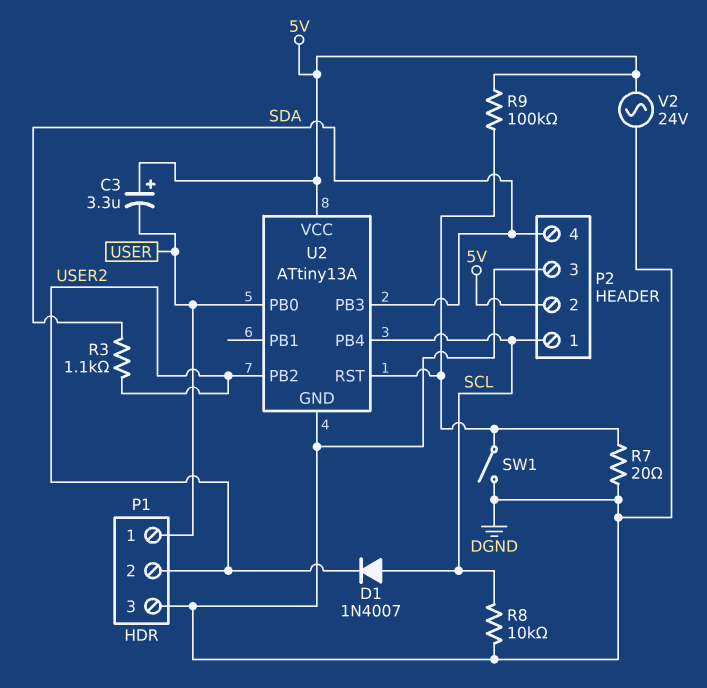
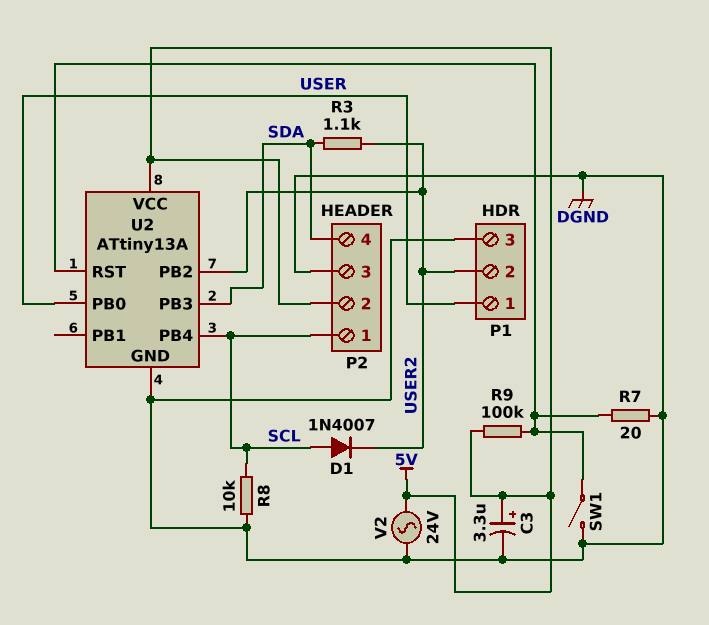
C3: 3.3uF (plus 5V, minus USER) -> 3.3uF (plus 5V, minus DGND)

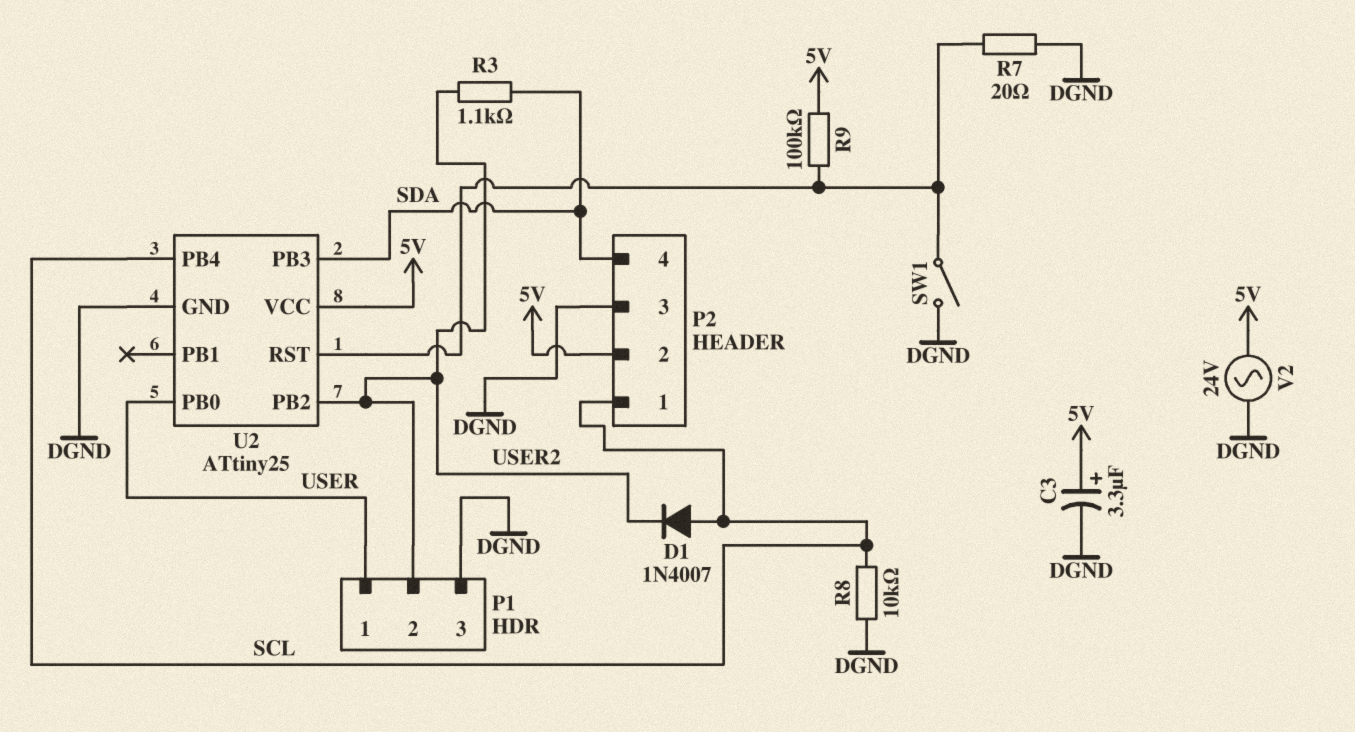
U2: ATtiny13A -> ATtiny25

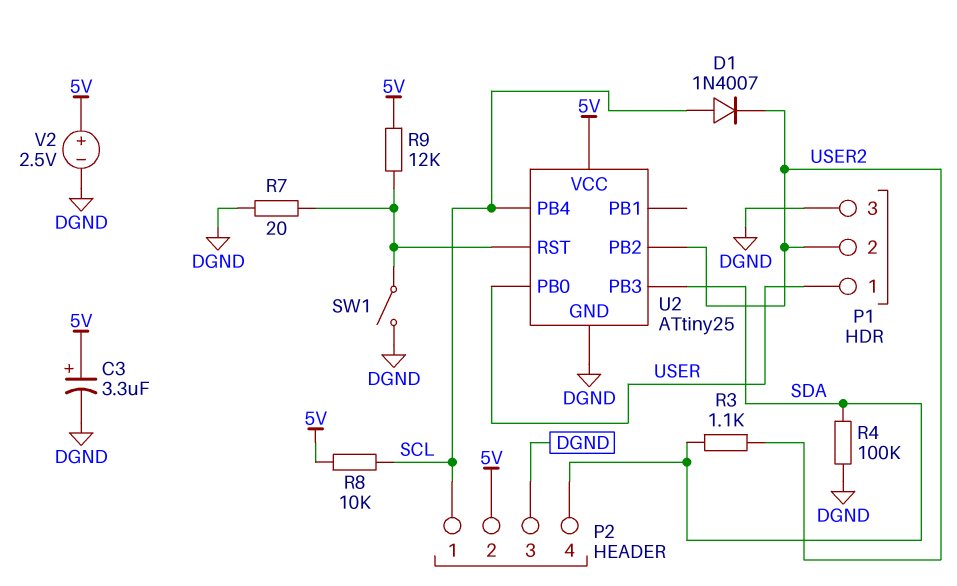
R4: none -> 100k (DGND, SDA)
R8: 10k (DGND, SCL) -> 10k (5V, SCL)
R9: 100k (5V, U2/RST) -> 12k (5V, U2/RST)
V2: AC 24V (5V, DGND) -> 2.5V (plus 5V, minus DGND)

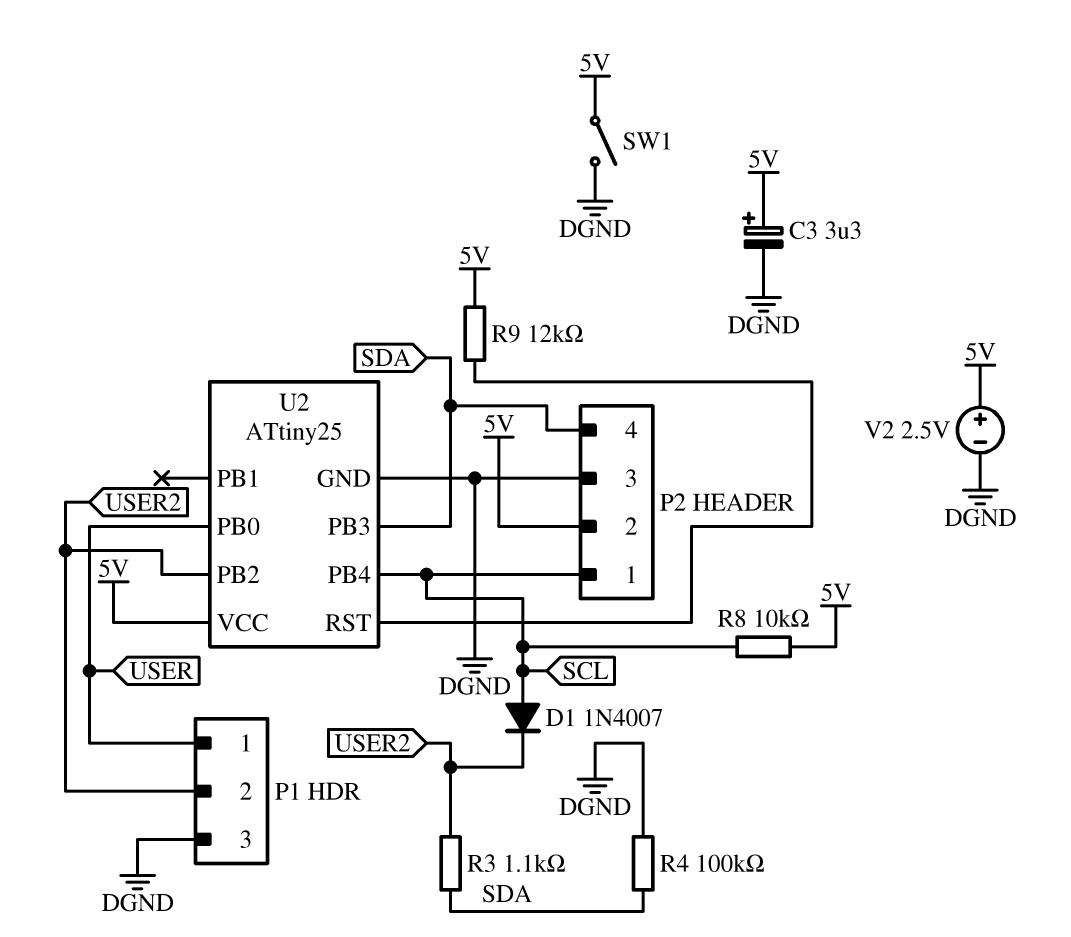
R7: 20 (DGND, U2/RST) -> none
SW1: switch (DGND, U2/RST) -> switch (5V, DGND)

